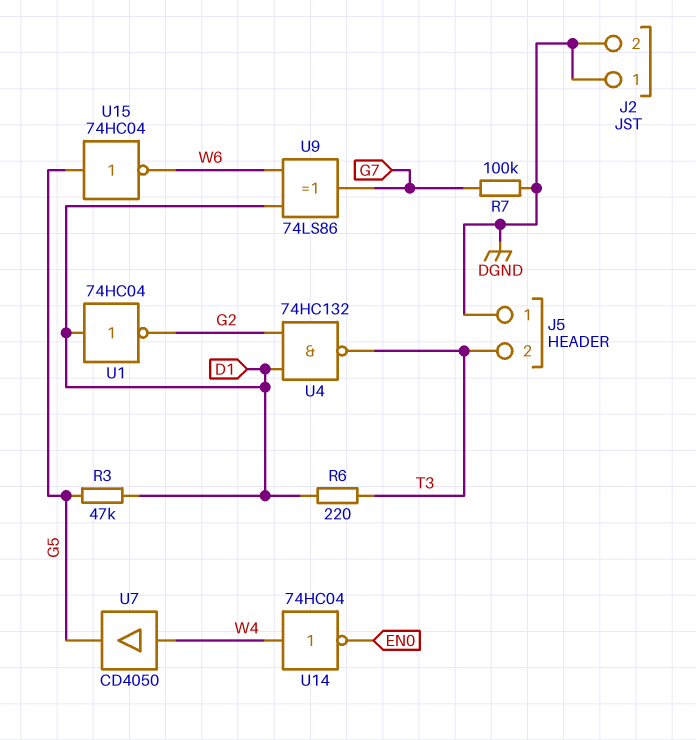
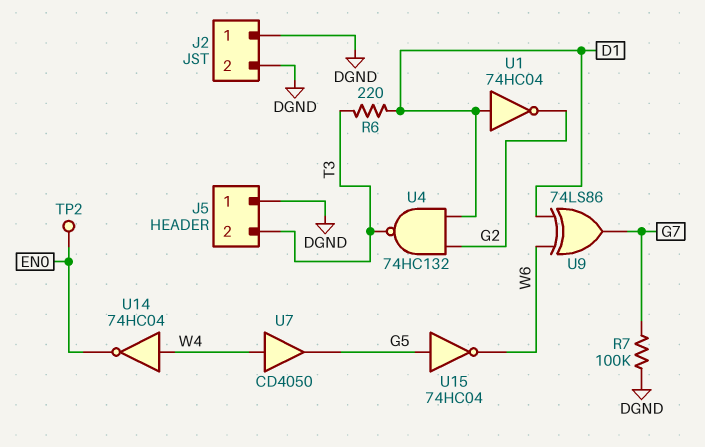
R3: 47k (D1, G5) -> none
TP2: none -> test point (EN0)

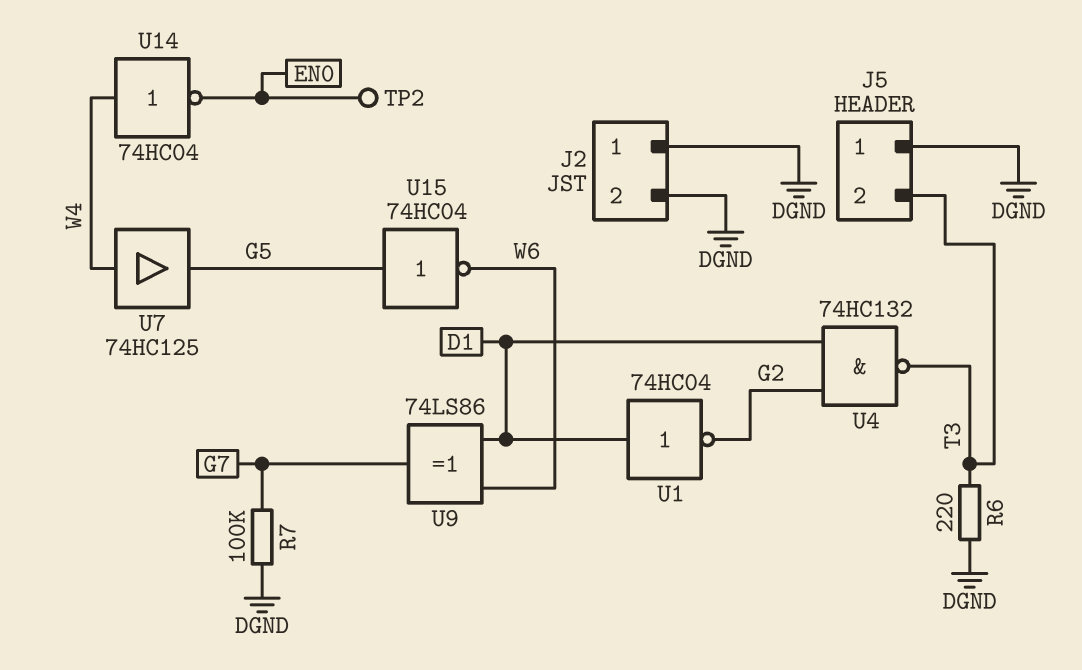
R6: 220 (D1, T3) -> 220 (DGND, T3)
U7: buffer CD4050 (in W4, out G5) -> buffer 74HC125 (in W4, out G5)

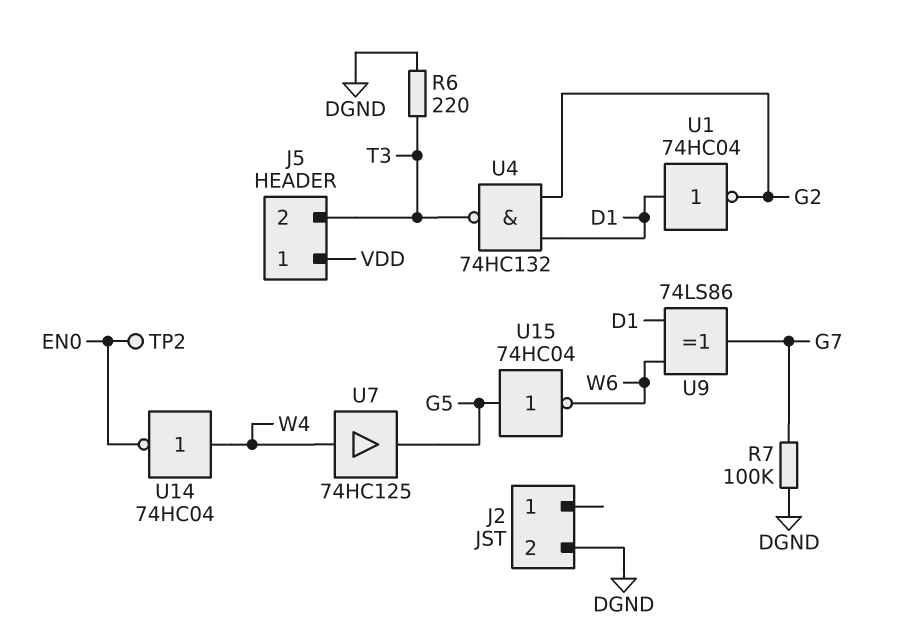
J2 pin 1: DGND -> none
J5 pin 1: DGND -> VDD

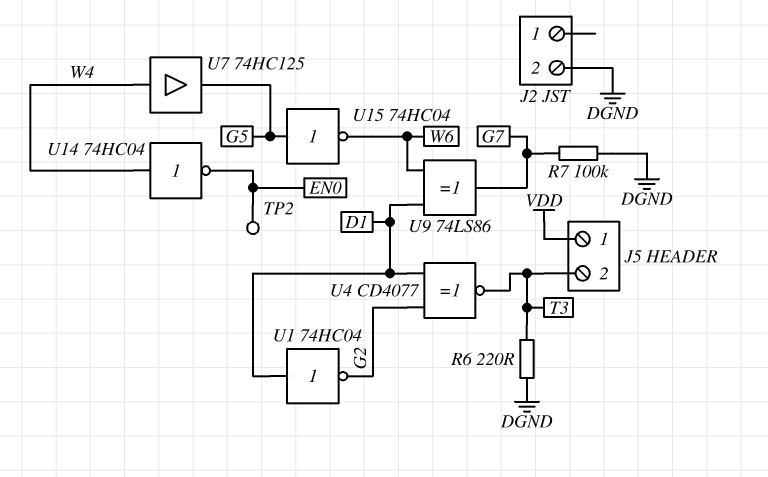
U4: NAND 74HC132 (in D1, in G2, out T3) -> XNOR CD4077 (in D1, in G2, out T3)

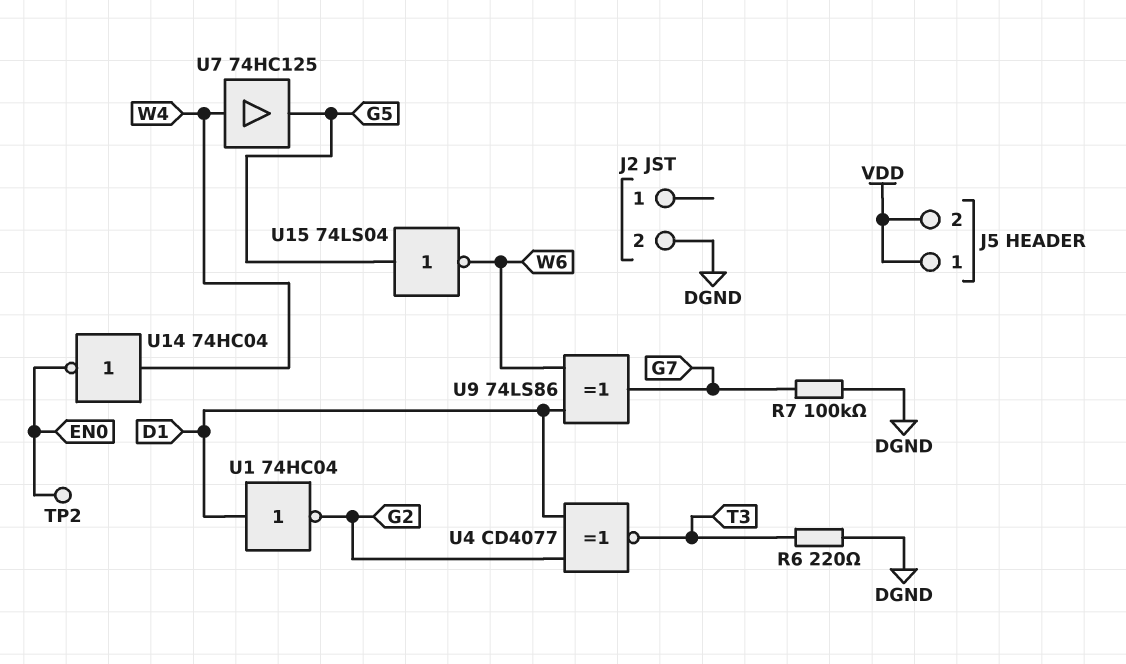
J5 pin 2: T3 -> VDD
U15: NOT 74HC04 (in G5, out W6) -> NOT 74LS04 (in G5, out W6)

